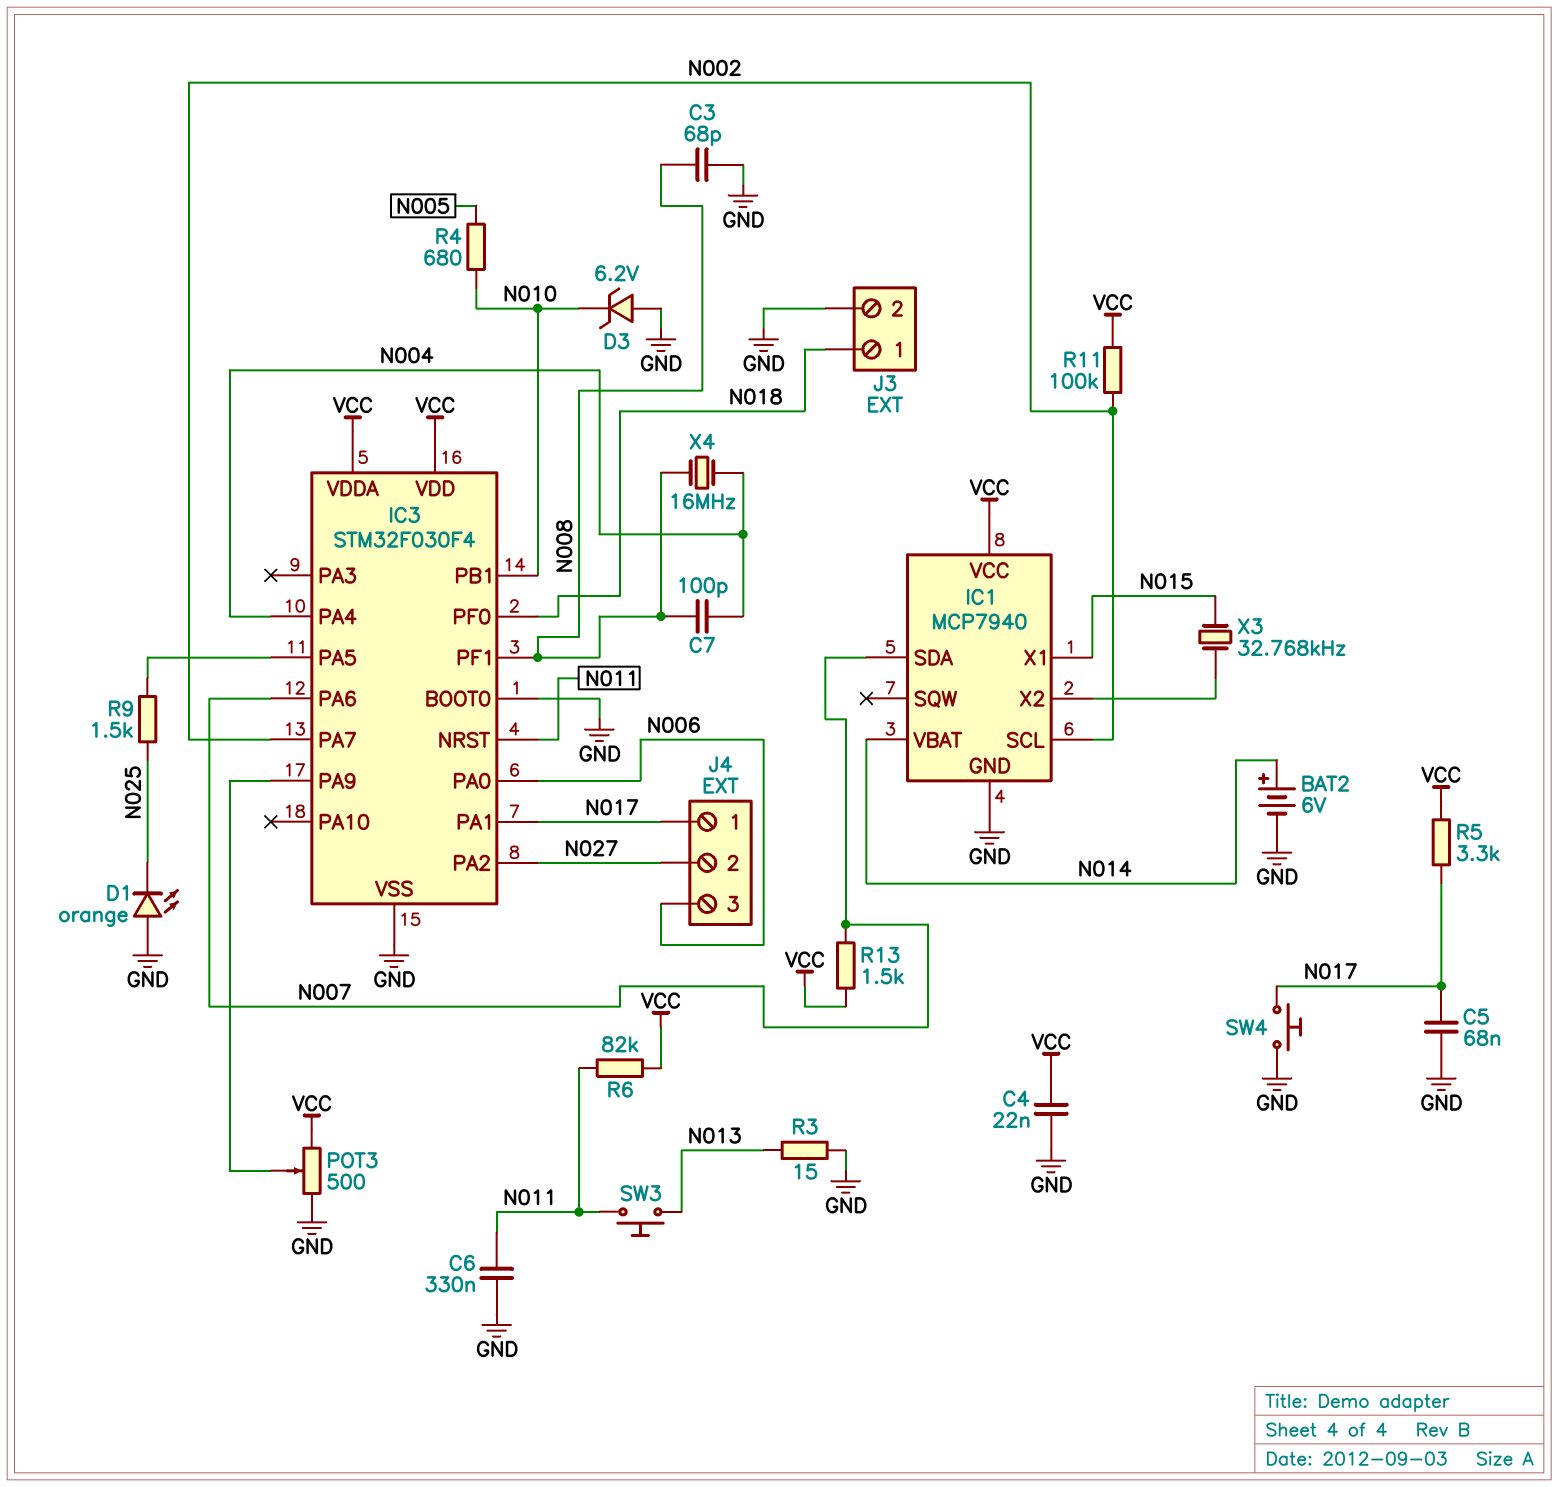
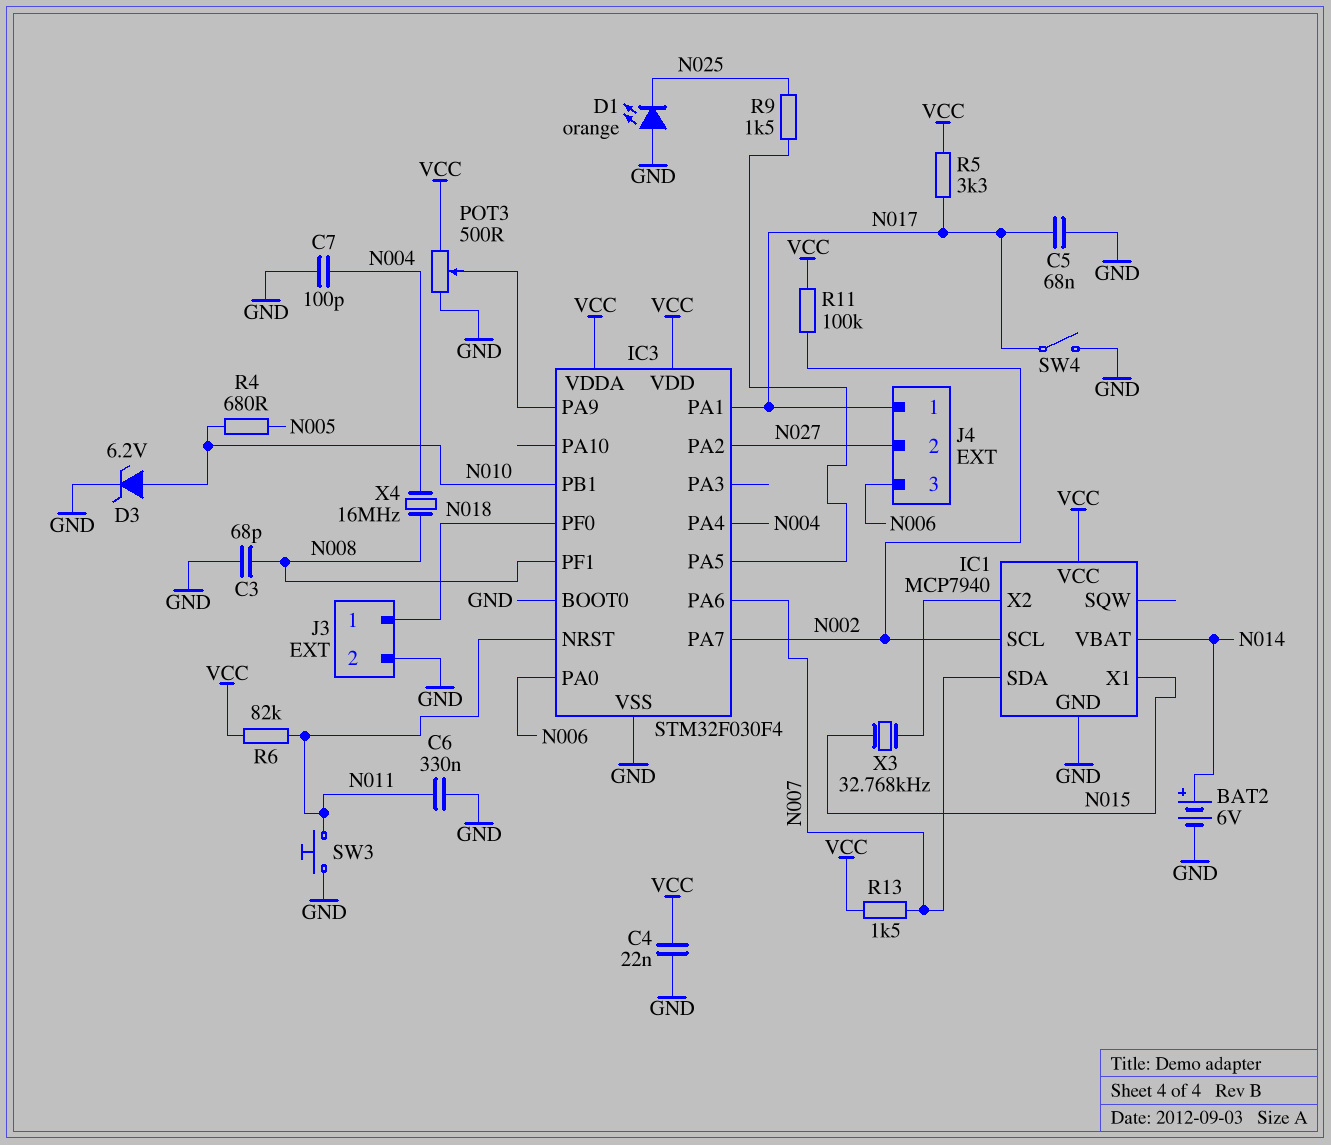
C7: 100pF (N004, N008) -> 100pF (GND, N004)
D3: zener 6.2V (A GND, K N010) -> zener 6.2V (A N010, K GND)
R3: 15 (GND, N013) -> none
SW3: button (N011, N013) -> button (GND, N011)
SW4: button (GND, N017) -> switch (GND, N017)

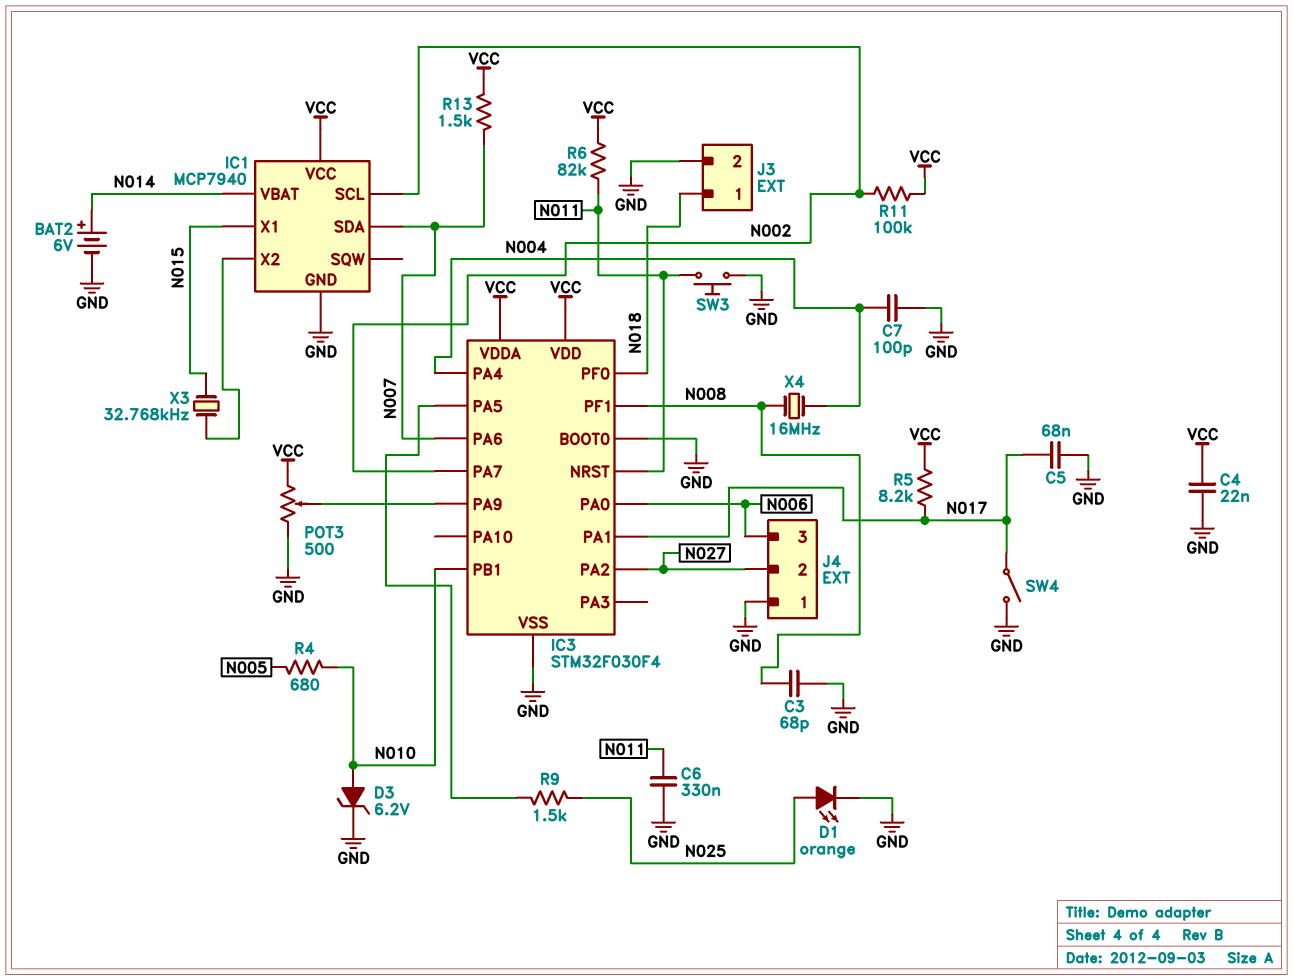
D1: LED orange (A GND, K N025) -> LED orange (A N025, K GND)
J4 pin 1: N017 -> GND
R5: 3.3k (N017, VCC) -> 8.2k (N017, VCC)

